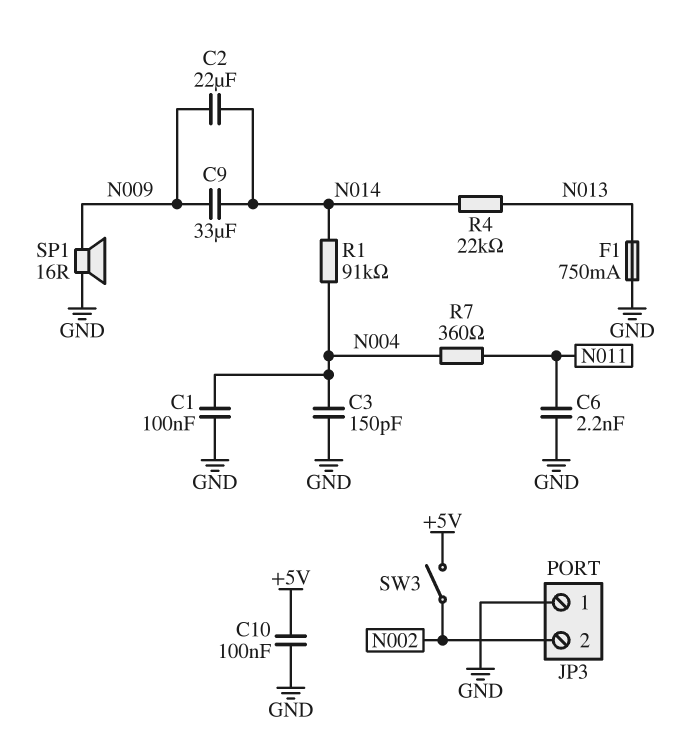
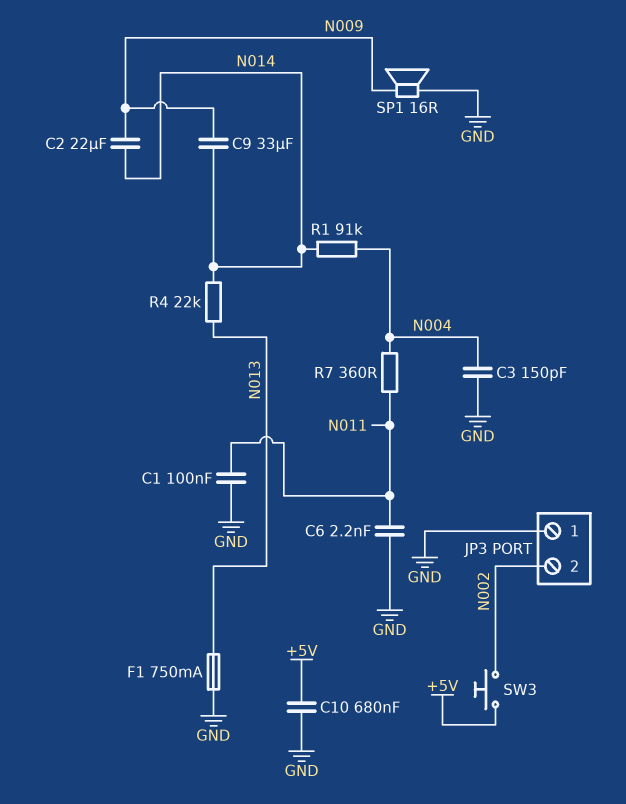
C1: 100nF (GND, N004) -> 100nF (GND, N011)
C10: 100nF (+5V, GND) -> 680nF (+5V, GND)
SW3: switch (+5V, N002) -> button (+5V, N002)

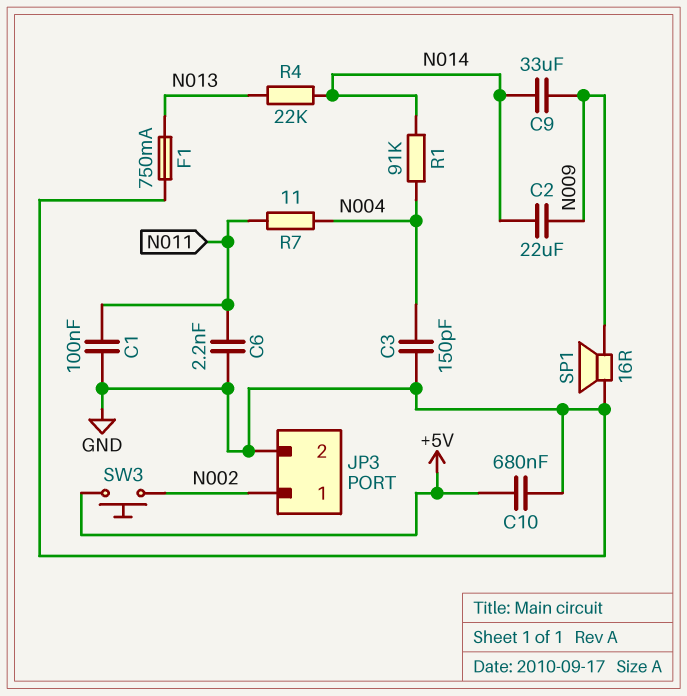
JP3 pin 1: GND -> N002
JP3 pin 2: N002 -> GND
R7: 360 (N004, N011) -> 11 (N004, N011)

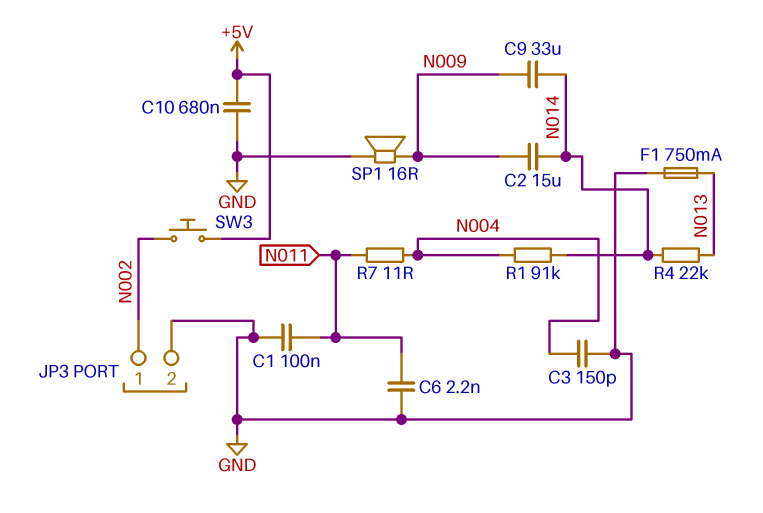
C2: 22uF (N009, N014) -> 15uF (N009, N014)

